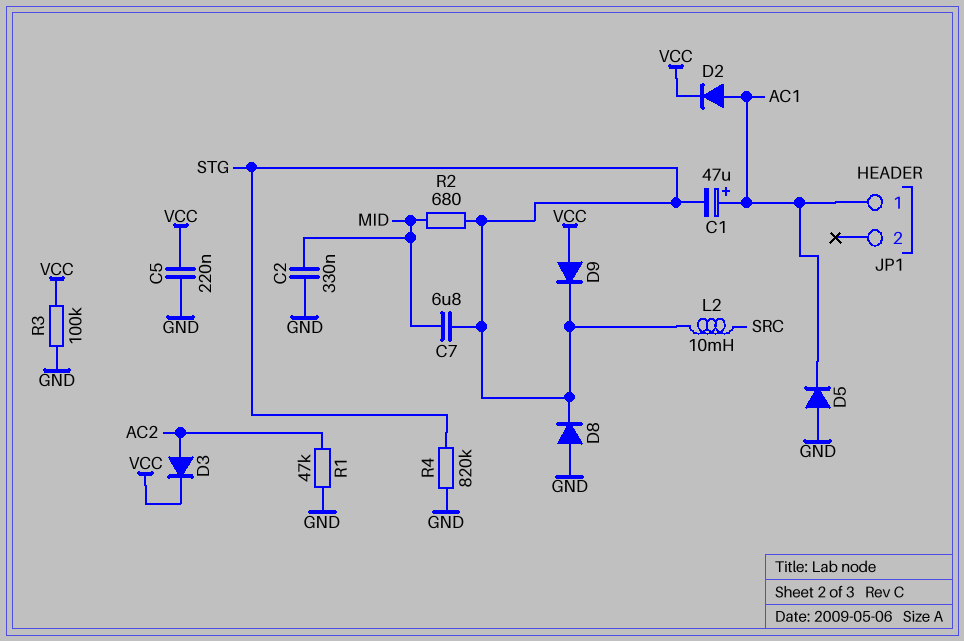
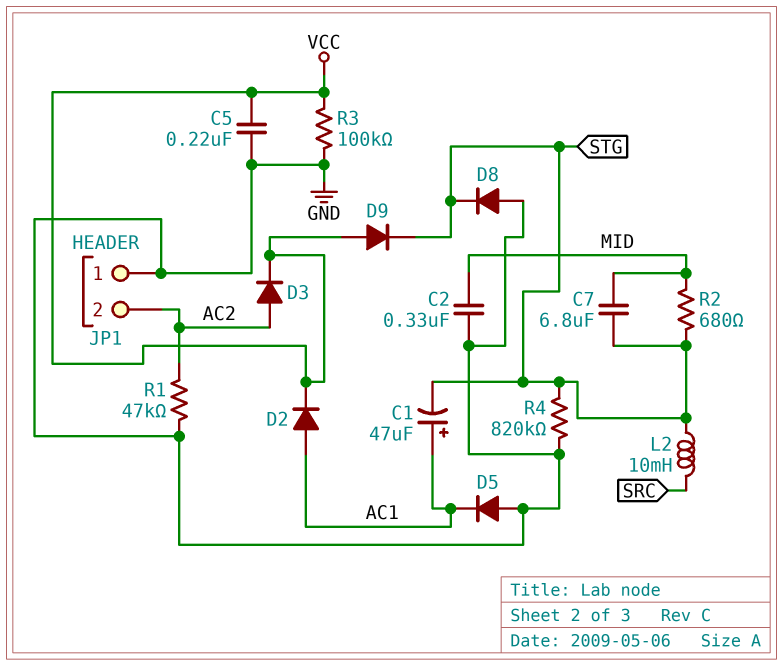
JP1 pin 1: AC1 -> GND
JP1 pin 2: none -> AC2

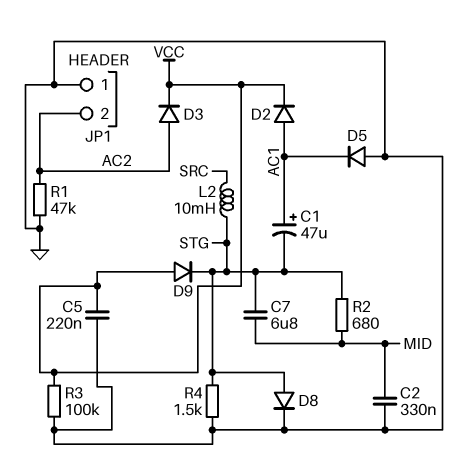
D8: diode (A GND, K STG) -> diode (A STG, K GND)
R4: 820k (GND, STG) -> 1.5k (GND, STG)

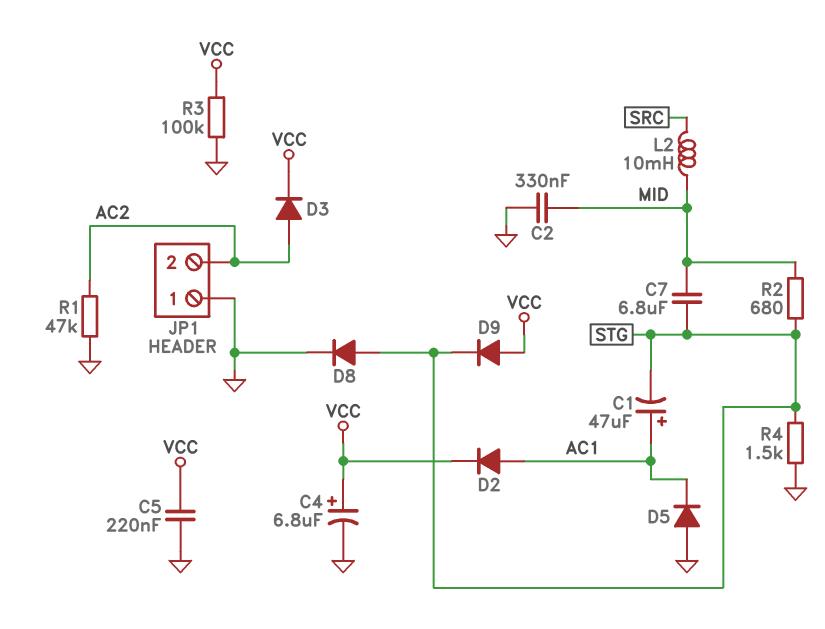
C4: none -> 6.8uF (plus VCC, minus GND)
L2: 10mH (SRC, STG) -> 10mH (MID, SRC)

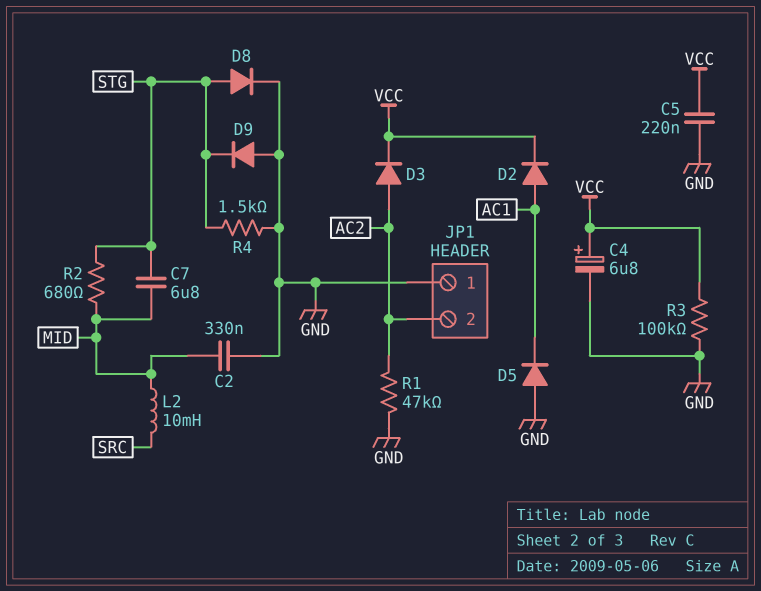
C1: 47uF (plus AC1, minus STG) -> none
D9: diode (A VCC, K STG) -> diode (A GND, K STG)

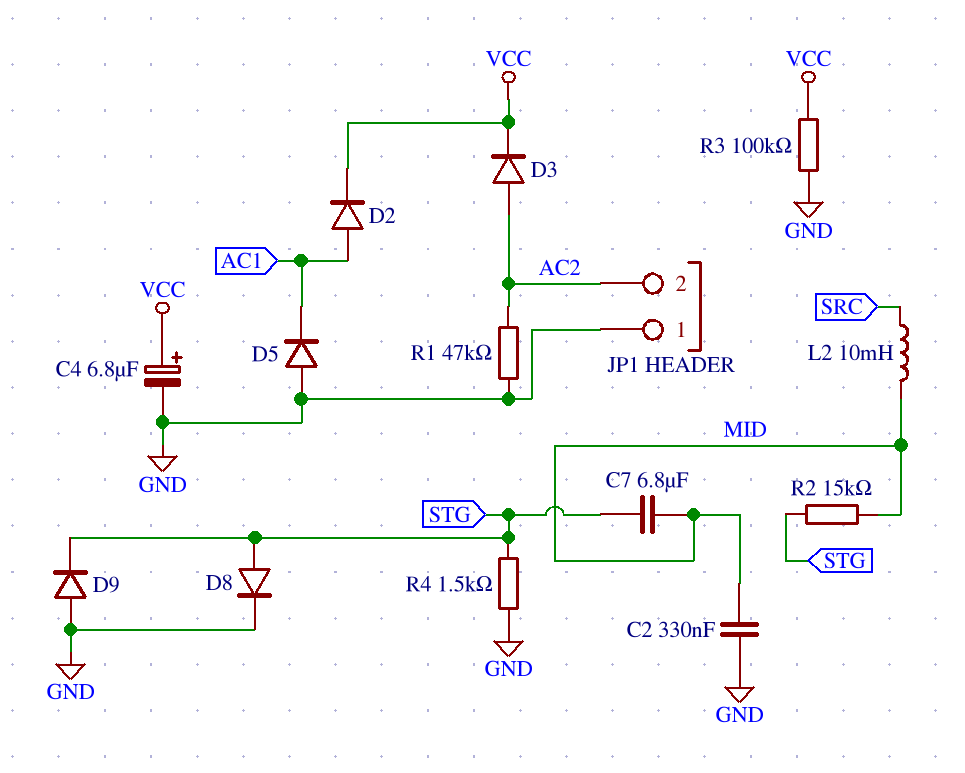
C5: 220nF (GND, VCC) -> none
R2: 680 (MID, STG) -> 15k (MID, STG)

